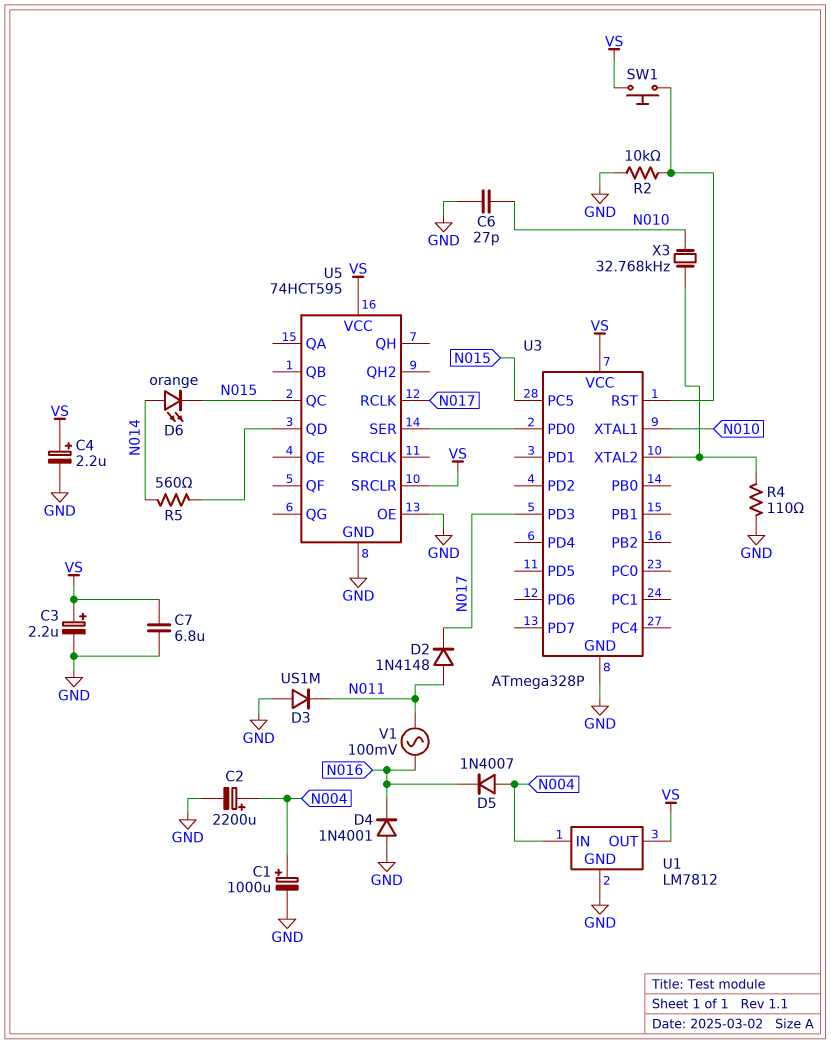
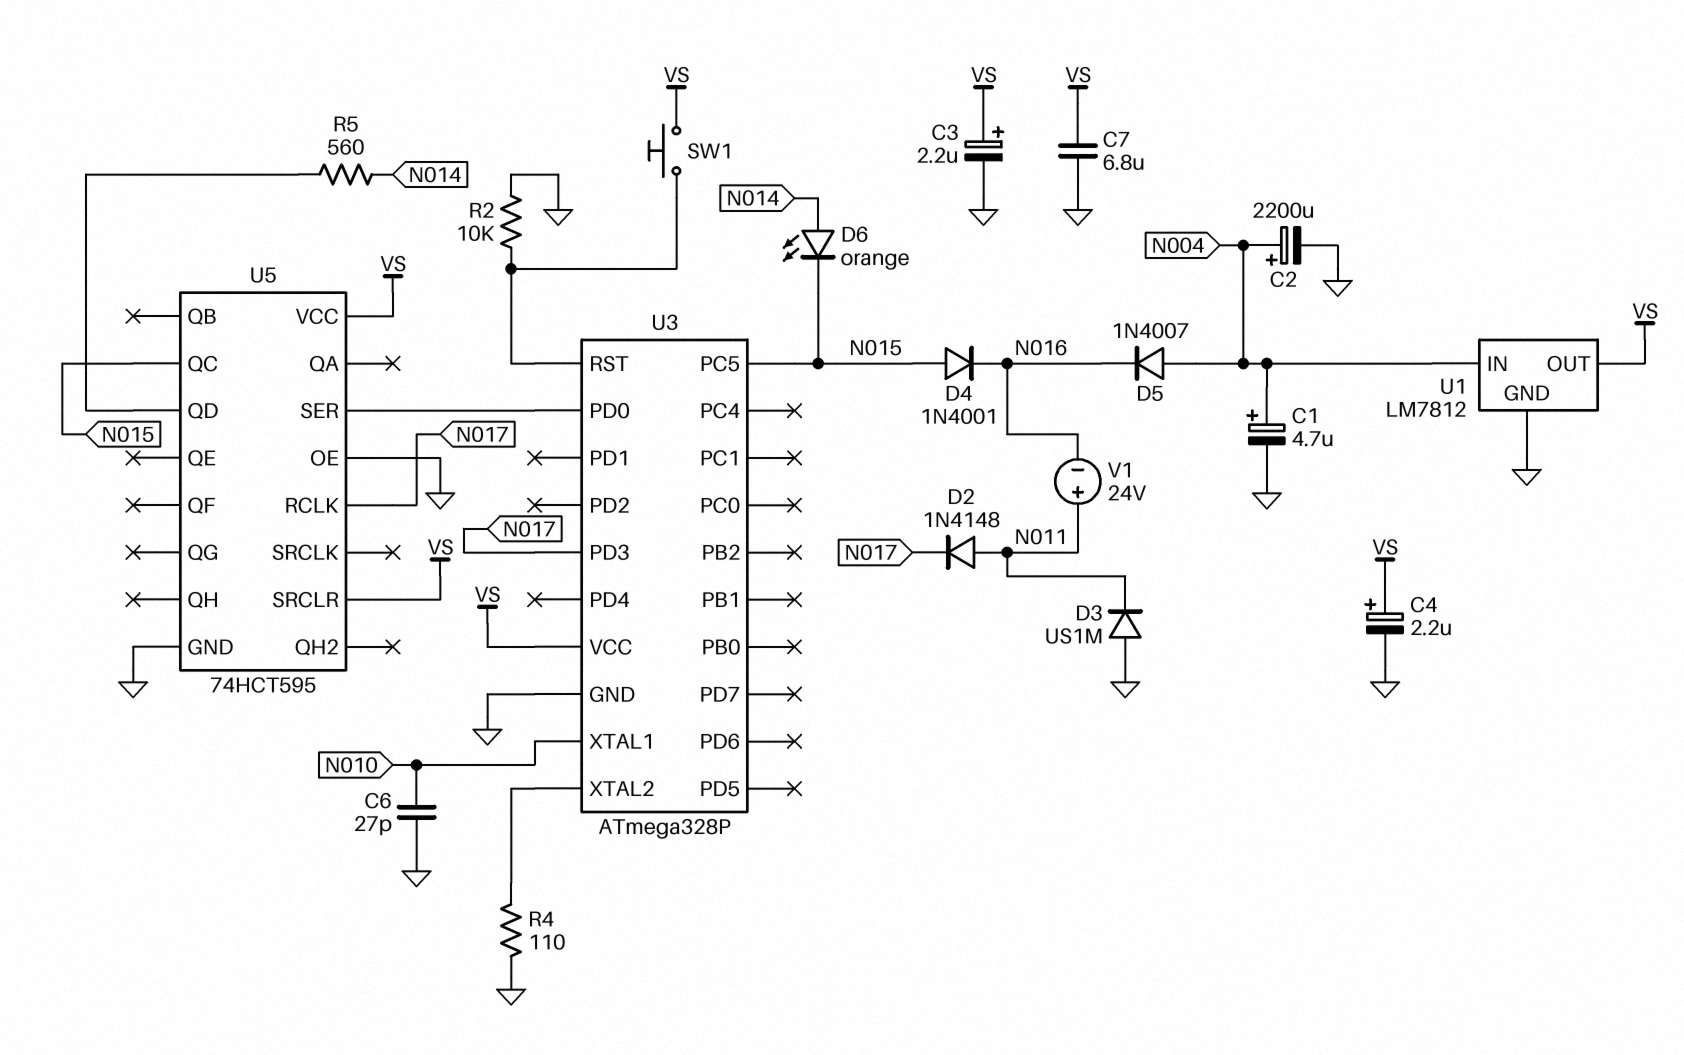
C1: 1000uF (plus N004, minus GND) -> 4.7uF (plus N004, minus GND)
D4: diode 1N4001 (A GND, K N016) -> diode 1N4001 (A N015, K N016)
V1: AC 100mV (N011, N016) -> 24V (plus N011, minus N016)
X3: 32.768kHz (N010, U3/XTAL2) -> none

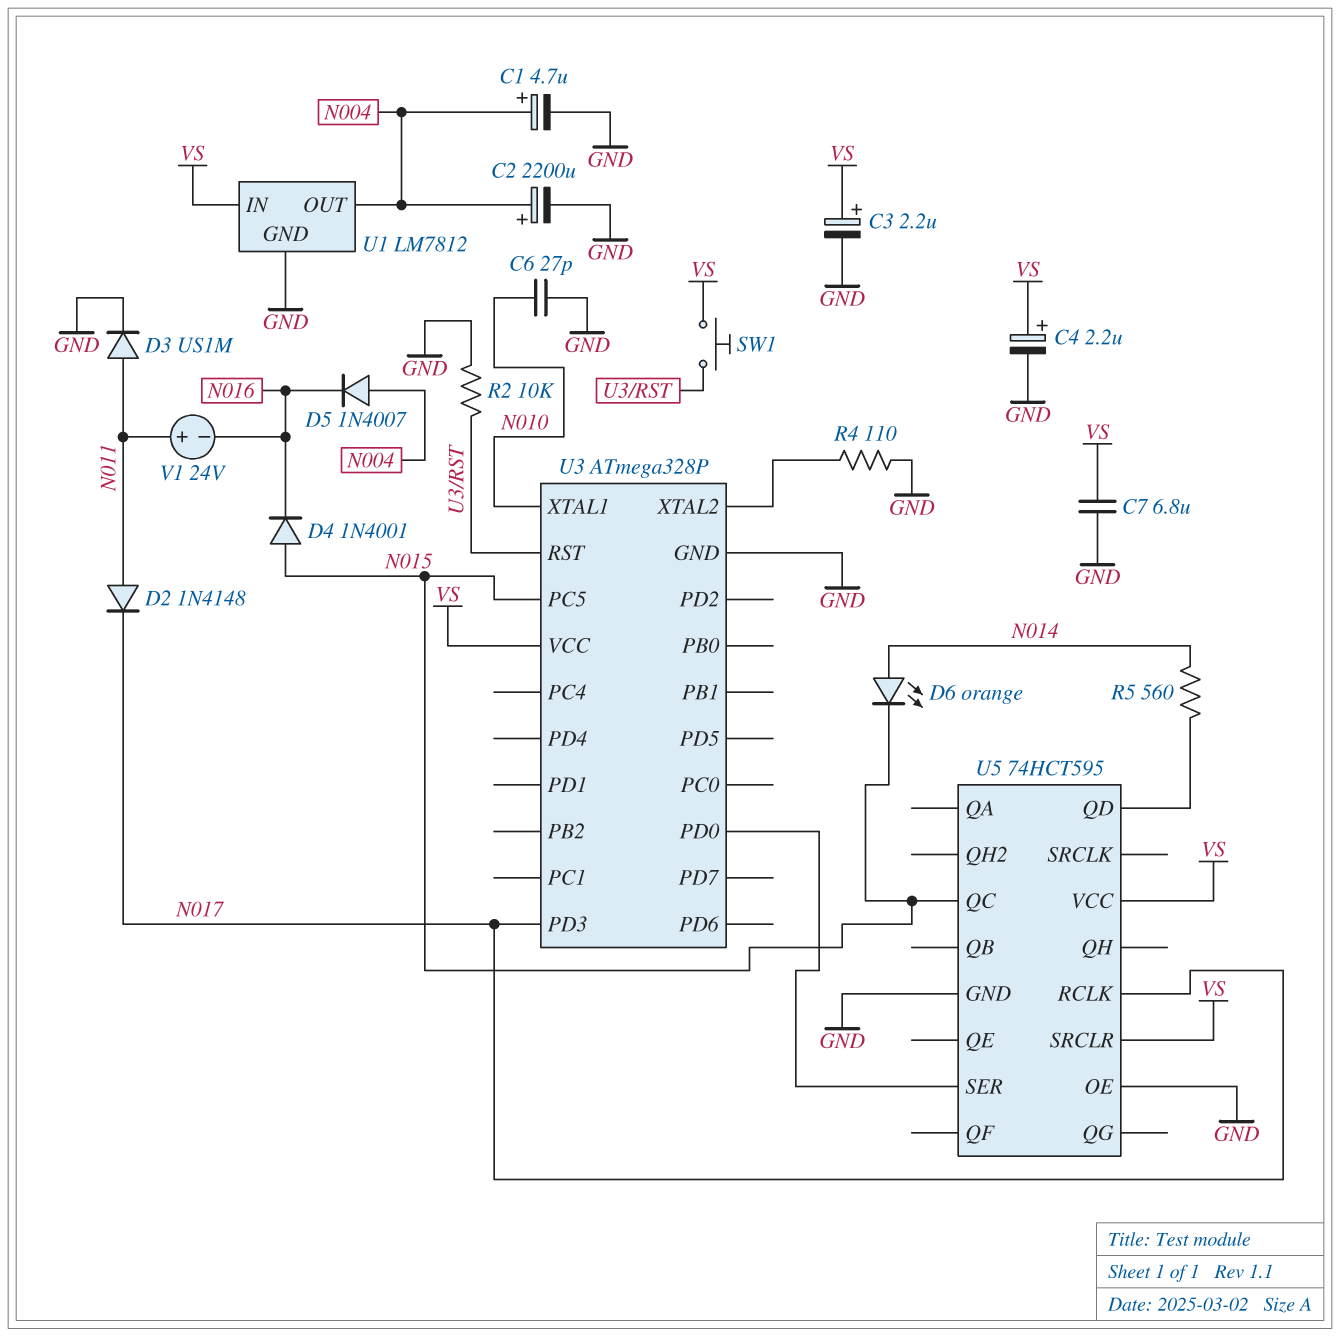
D3: diode US1M (A GND, K N011) -> diode US1M (A N011, K GND)
U1 pin IN: N004 -> VS
U1 pin OUT: VS -> N004

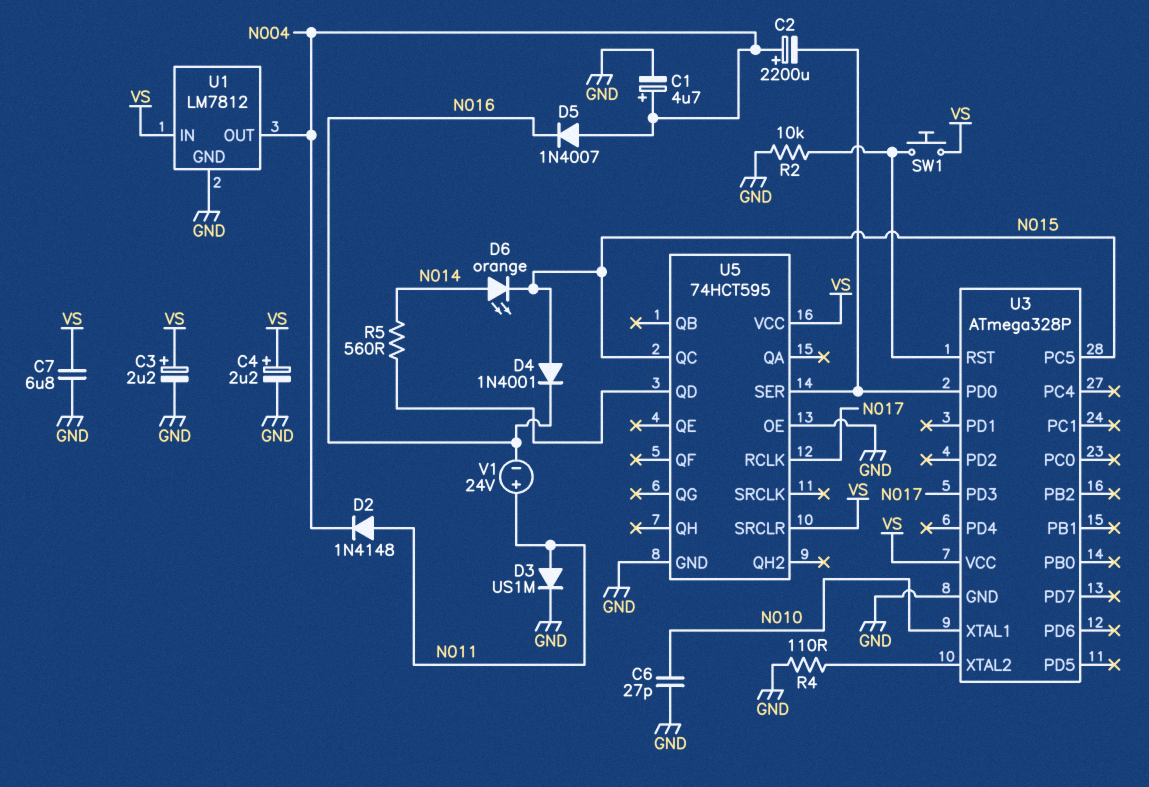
C2: 2200uF (plus N004, minus GND) -> 2200uF (plus N004, minus U3/PD0)
D2: diode 1N4148 (A N011, K N017) -> diode 1N4148 (A N011, K N004)

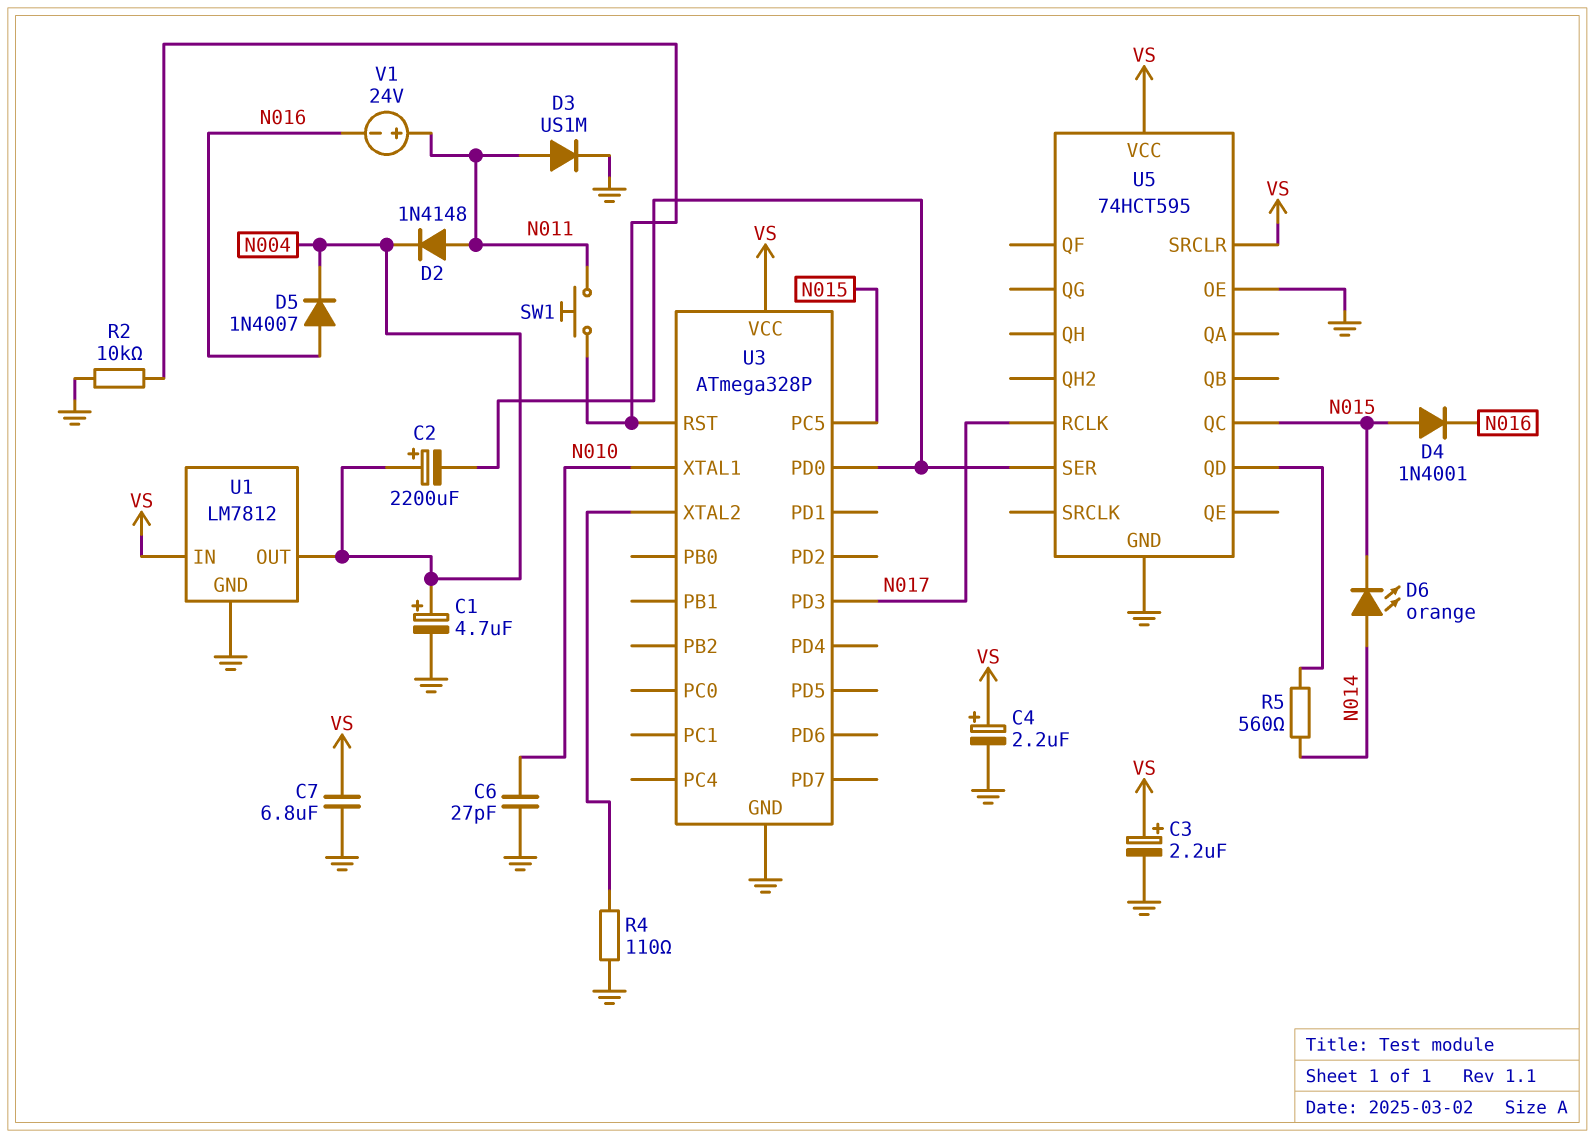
D5: diode 1N4007 (A N004, K N016) -> diode 1N4007 (A N016, K N004)
SW1: button (U3/RST, VS) -> button (N011, U3/RST)

